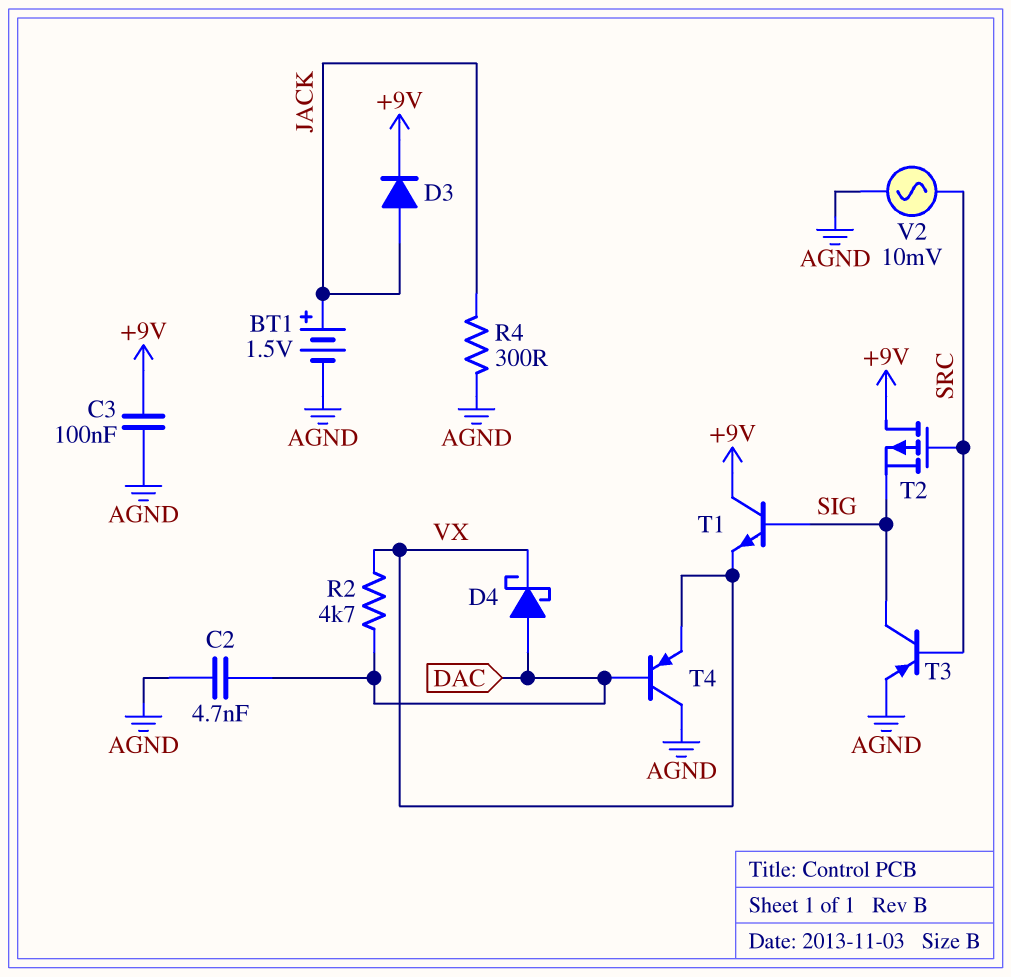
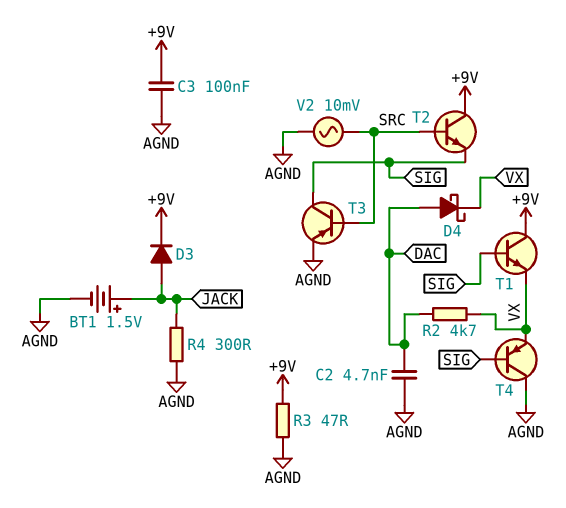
R3: none -> 47 (+9V, AGND)
T2: PMOS (G SRC, D +9V, S SIG) -> NPN (B SRC, C +9V, E SIG)
T4: PNP (B DAC, C AGND, E VX) -> PNP (B SIG, C AGND, E VX)

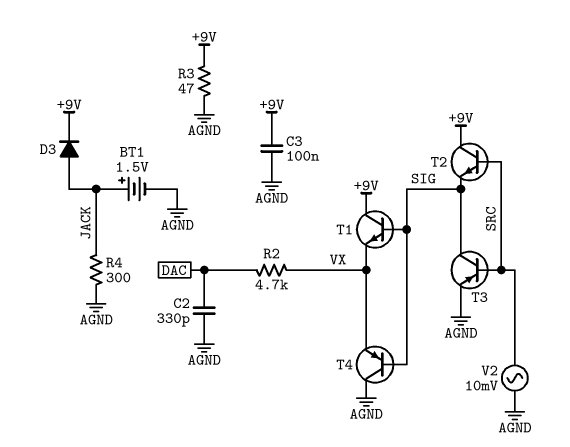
C2: 4.7nF (AGND, DAC) -> 330pF (AGND, DAC)
D4: schottky (A DAC, K VX) -> none

